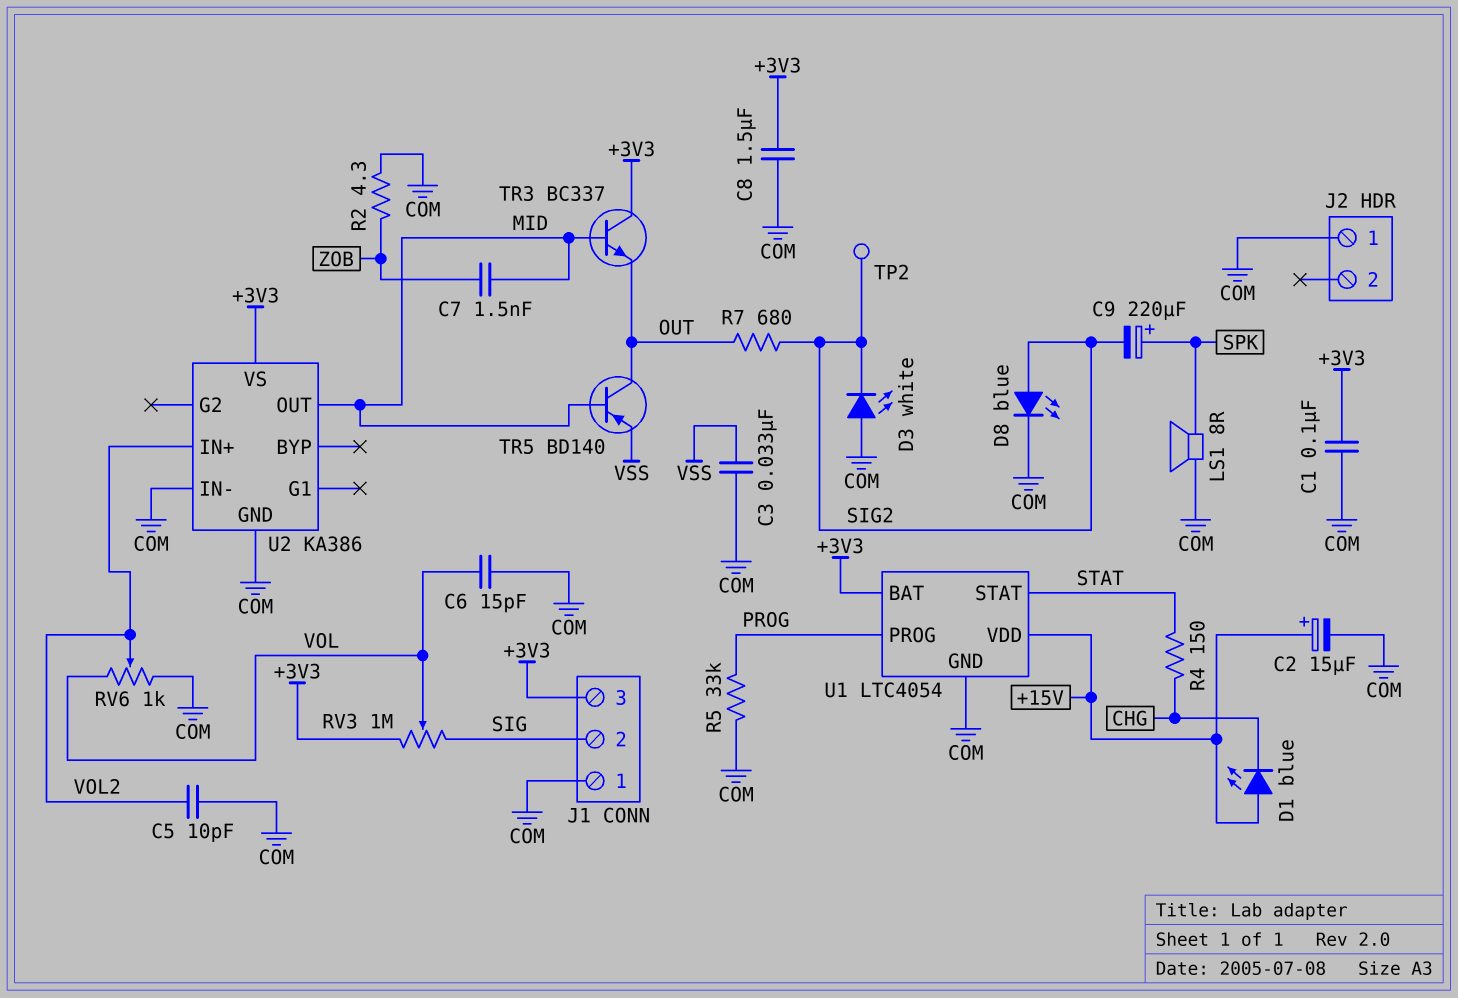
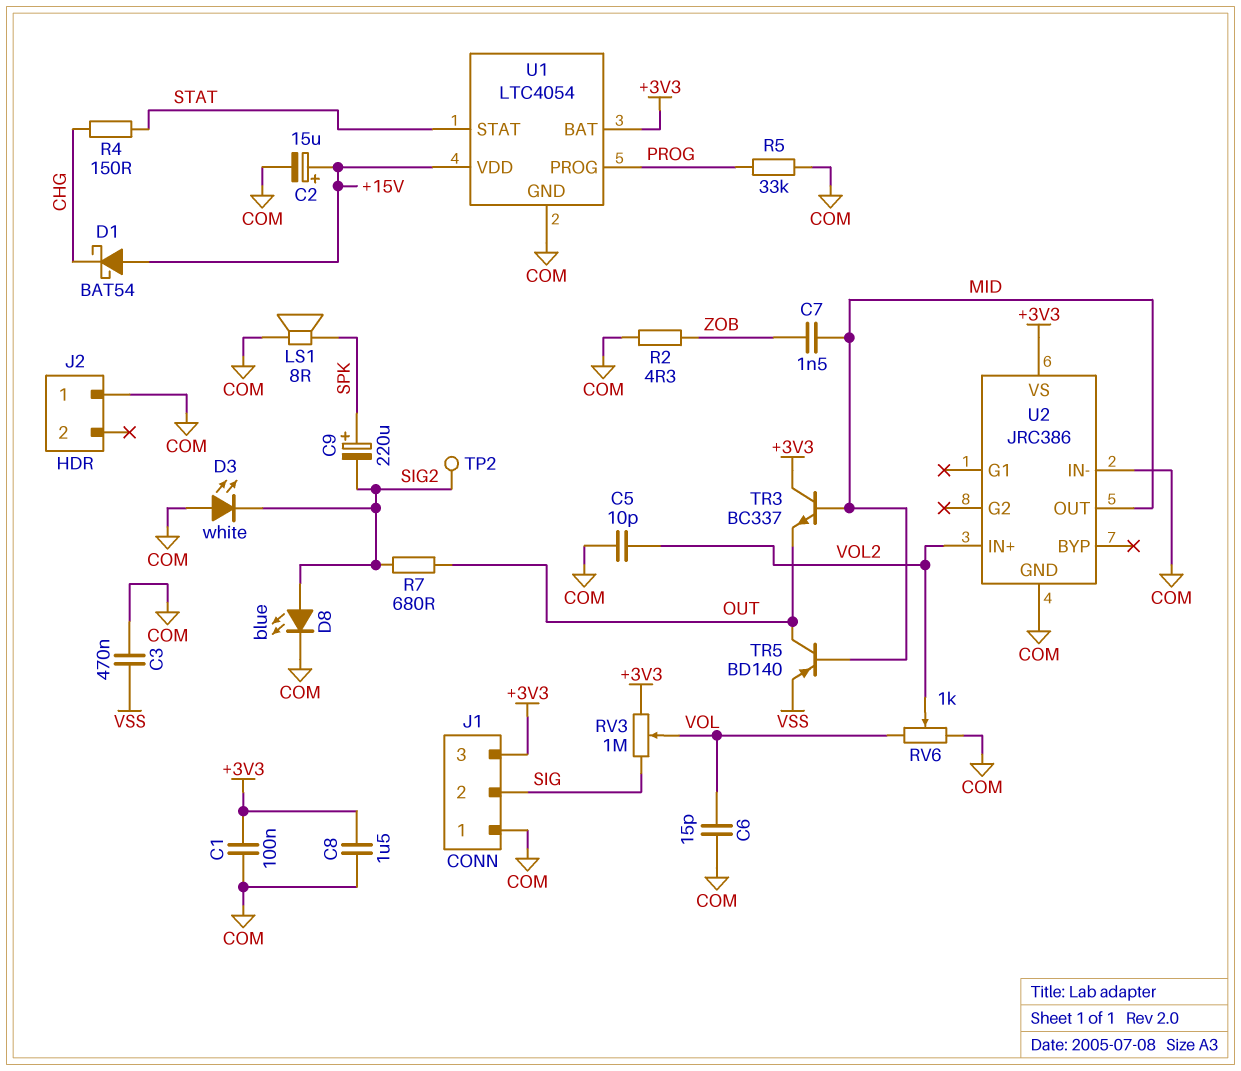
C3: 33nF (COM, VSS) -> 470nF (COM, VSS)
D1: LED blue (A +15V, K CHG) -> schottky BAT54 (A +15V, K CHG)
U2: KA386 -> JRC386

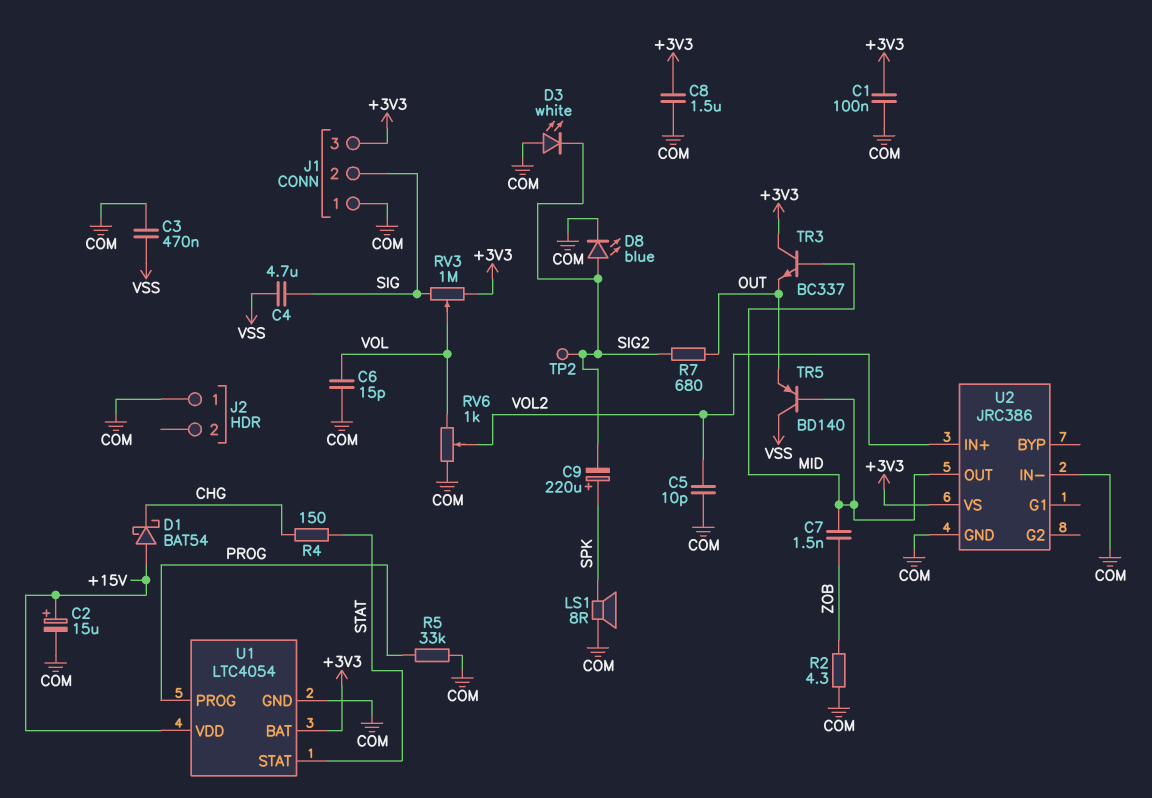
C4: none -> 4.7uF (SIG, VSS)
TR5: PNP BD140 (B MID, C OUT, E VSS) -> PNP BD140 (B MID, C VSS, E OUT)

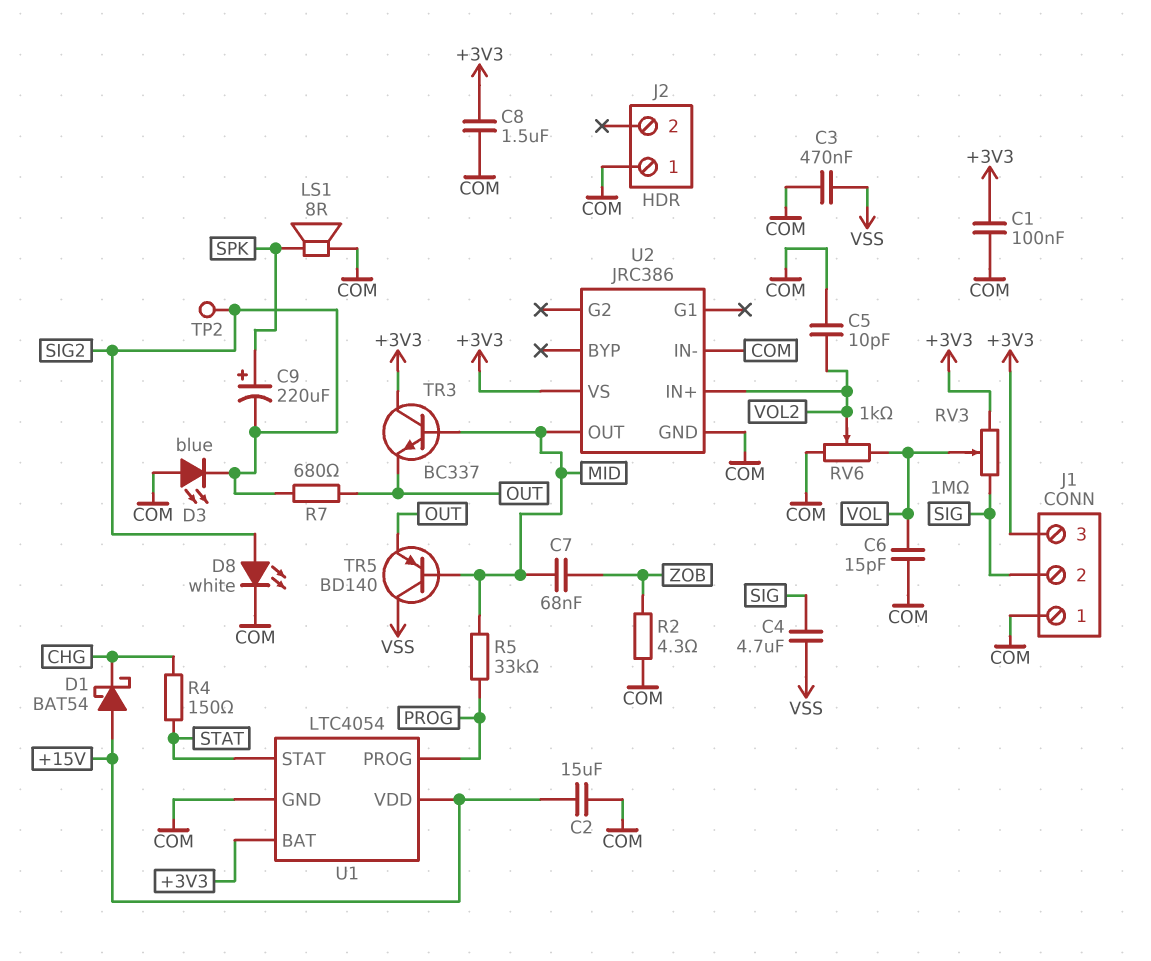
C2: 15uF (plus +15V, minus COM) -> 15uF (+15V, COM)
C7: 1.5nF (MID, ZOB) -> 68nF (MID, ZOB)
D3: LED white (A COM, K SIG2) -> LED blue (A COM, K SIG2)
D8: LED blue (A SIG2, K COM) -> LED white (A SIG2, K COM)
R5: 33k (COM, PROG) -> 33k (MID, PROG)

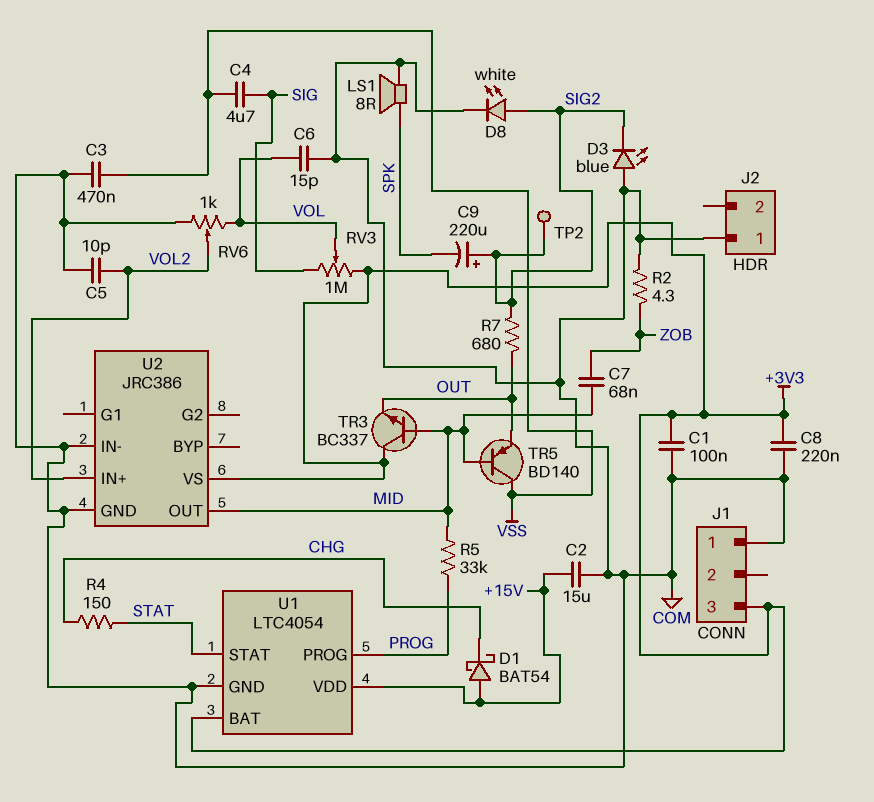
C8: 1.5uF (+3V3, COM) -> 220nF (+3V3, COM)
C9: 220uF (plus SPK, minus SIG2) -> 220uF (plus SIG2, minus SPK)
J1 pin 2: SIG -> none

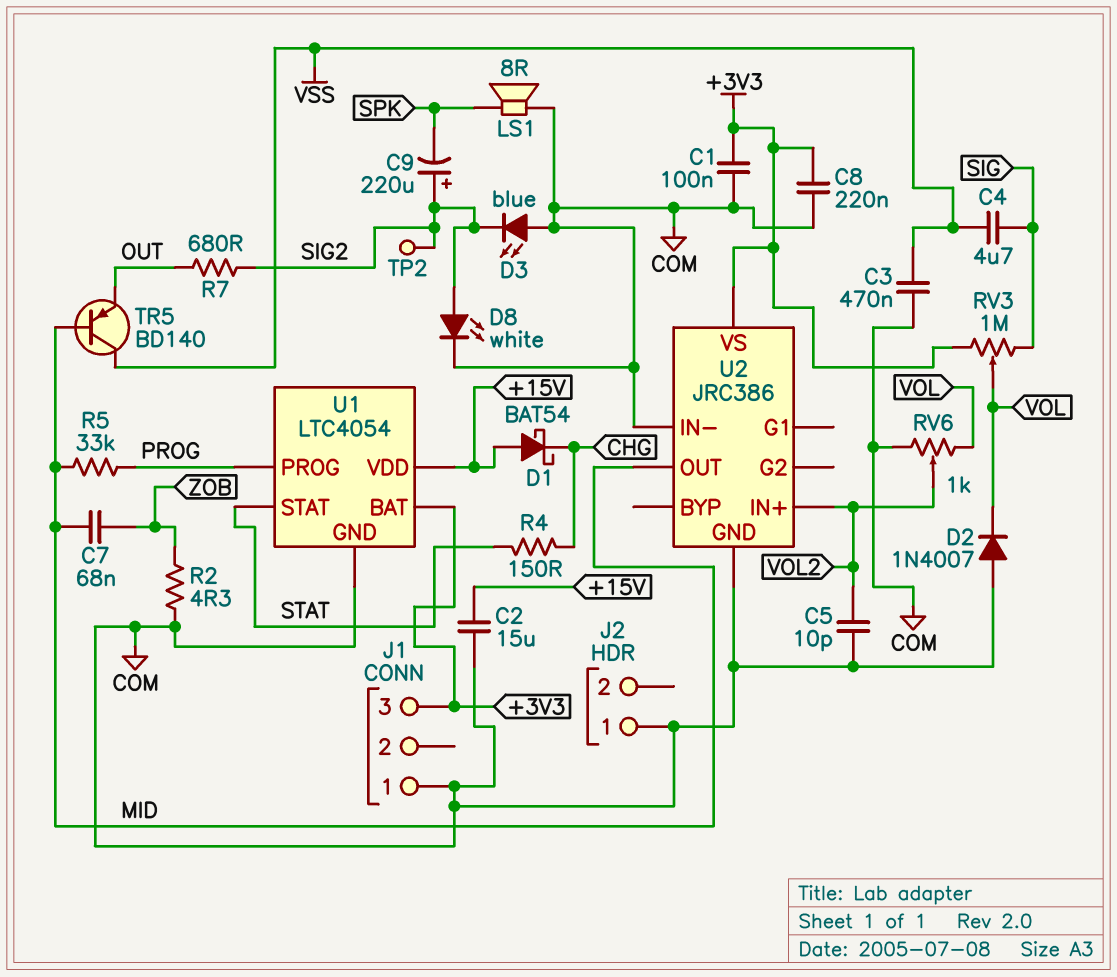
C6: 15pF (COM, VOL) -> none
D2: none -> diode 1N4007 (A COM, K VOL)
TR3: NPN BC337 (B MID, C +3V3, E OUT) -> none

